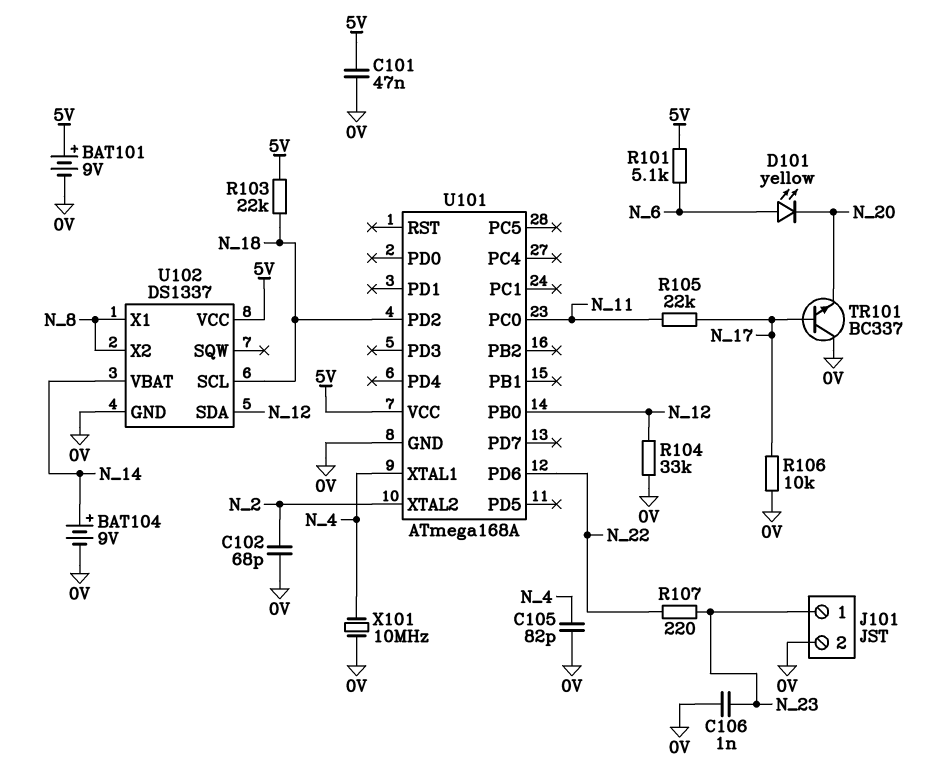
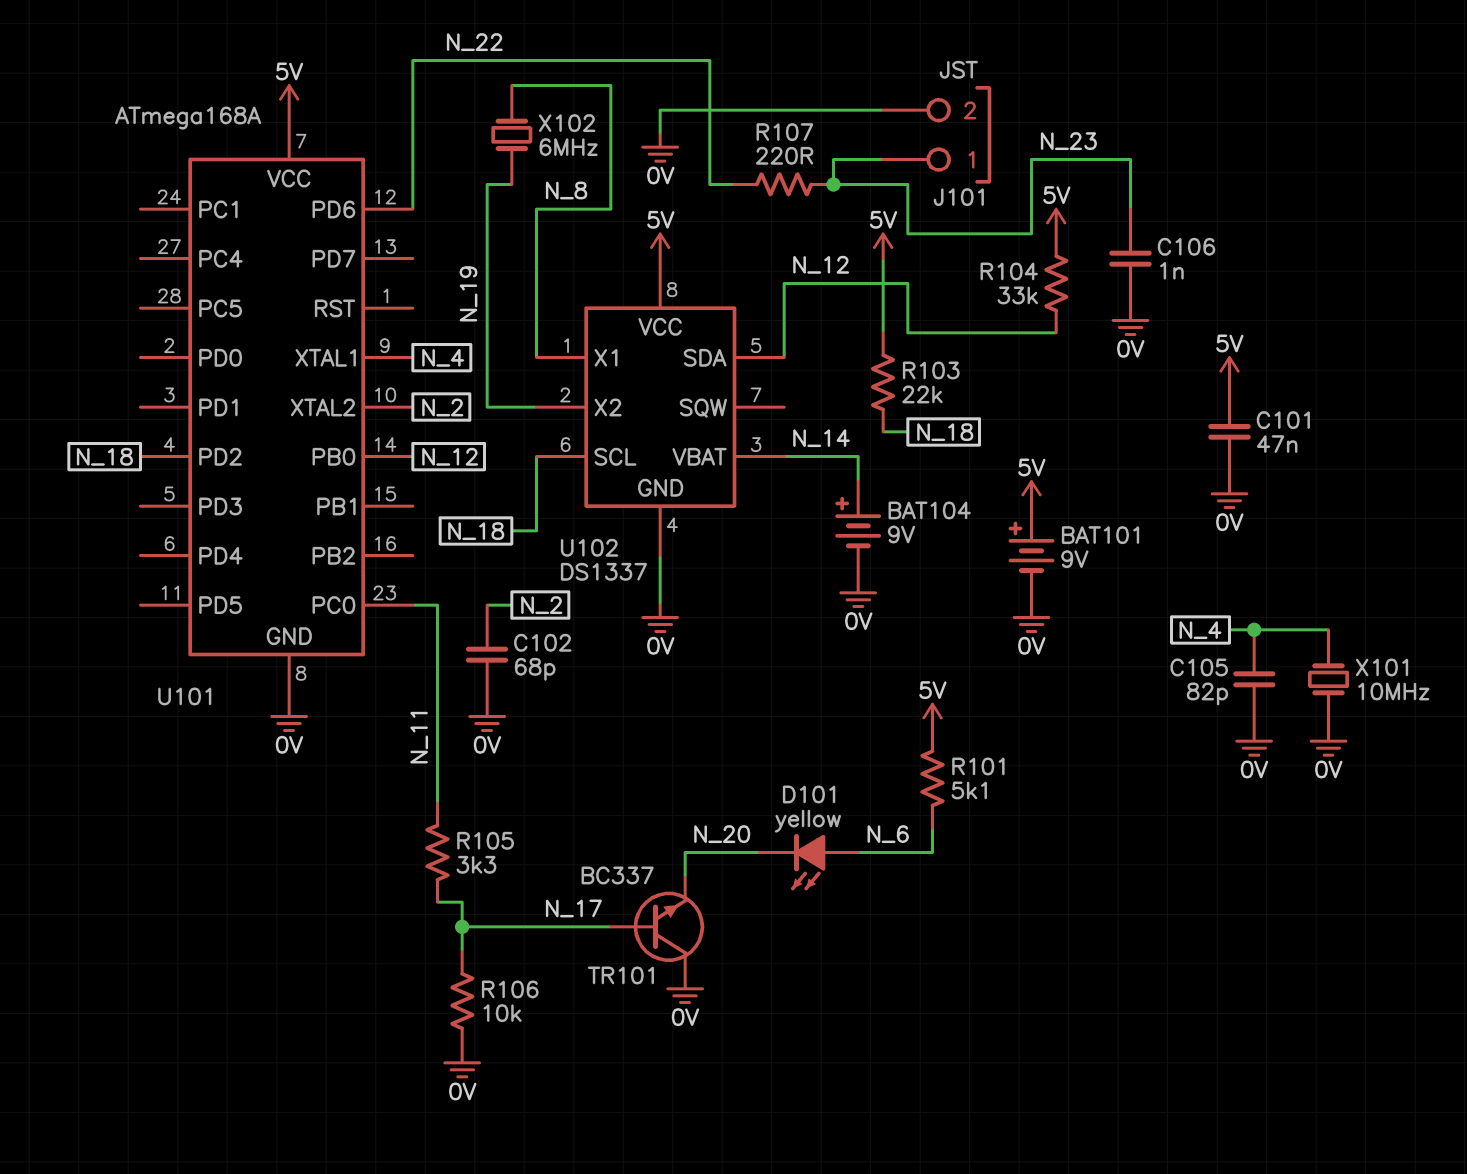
R104: 33k (0V, N_12) -> 33k (5V, N_12)
R105: 22k (N_11, N_17) -> 3.3k (N_11, N_17)
U102 pin X2: N_8 -> N_19
X102: none -> 6MHz (N_8, N_19)

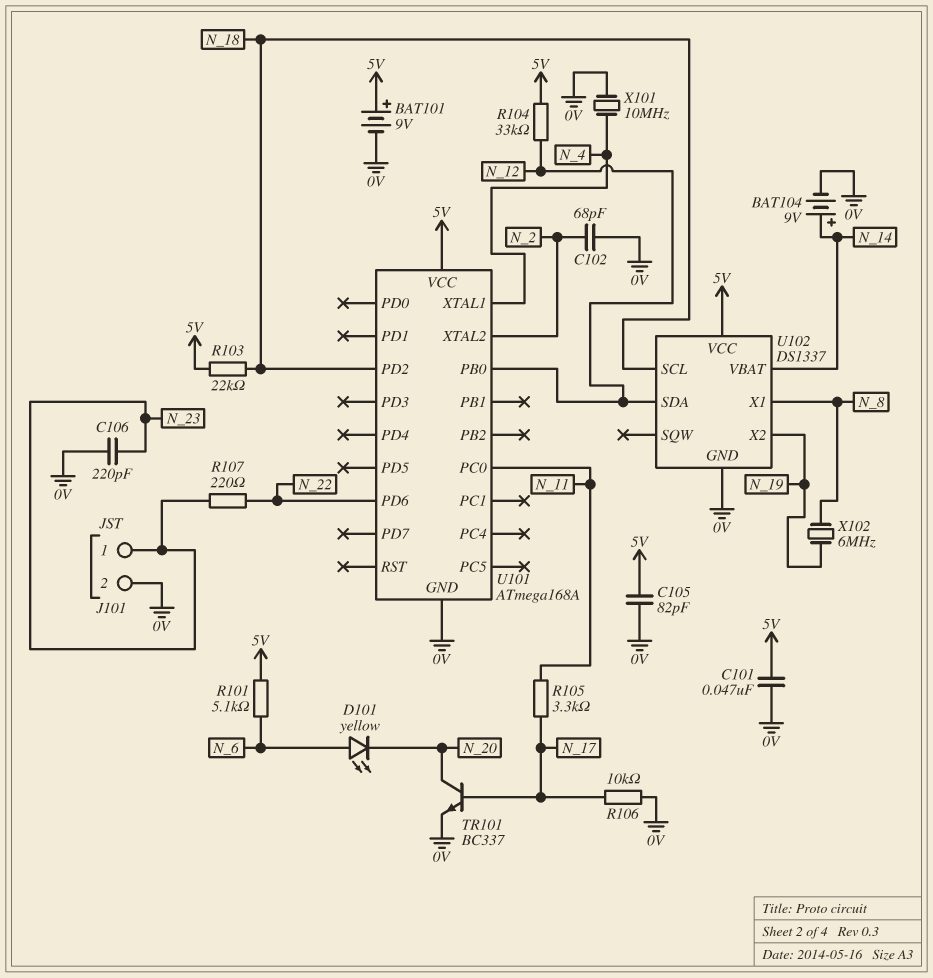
C105: 82pF (0V, N_4) -> 82pF (0V, 5V)
C106: 1nF (0V, N_23) -> 220pF (0V, N_23)
TR101: NPN BC337 (B N_17, C 0V, E N_20) -> NPN BC337 (B N_17, C N_20, E 0V)

